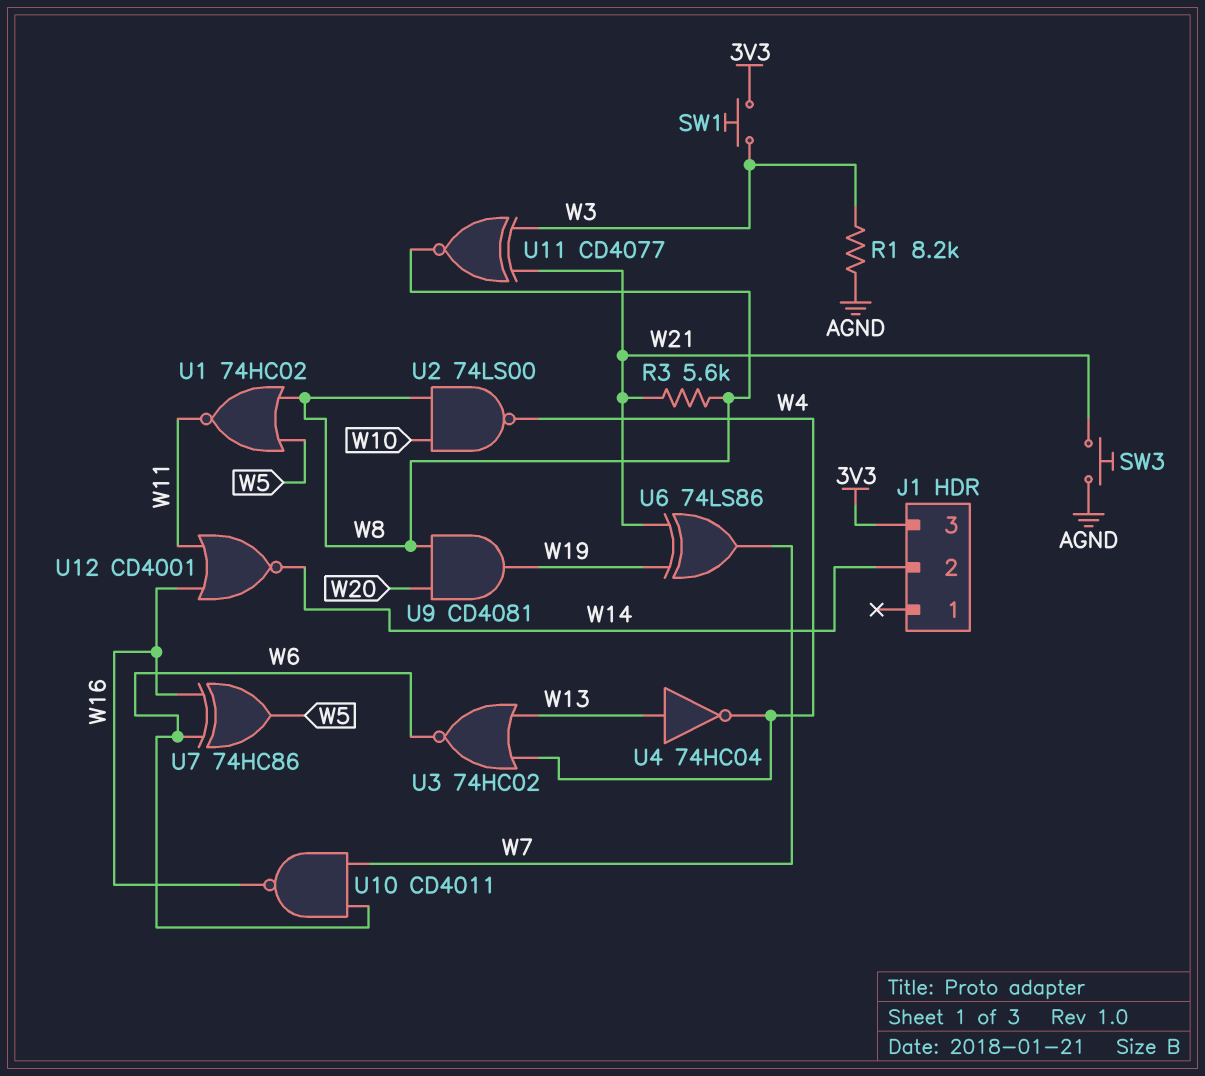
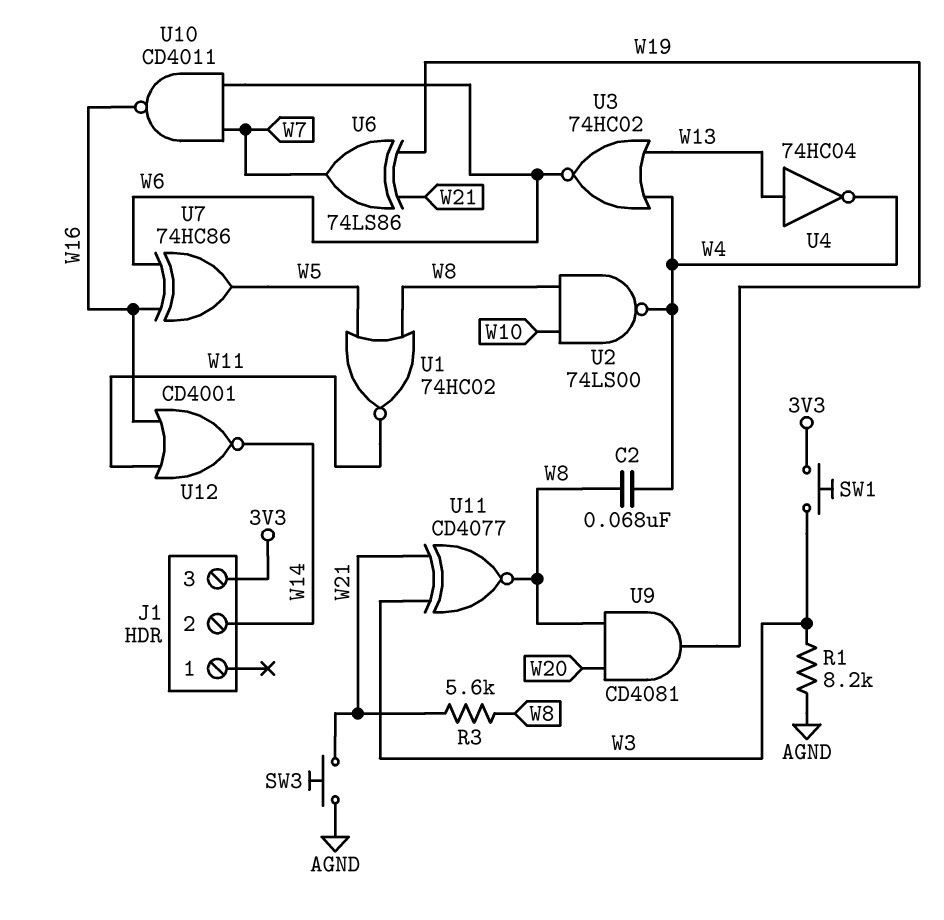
C2: none -> 68nF (W4, W8)

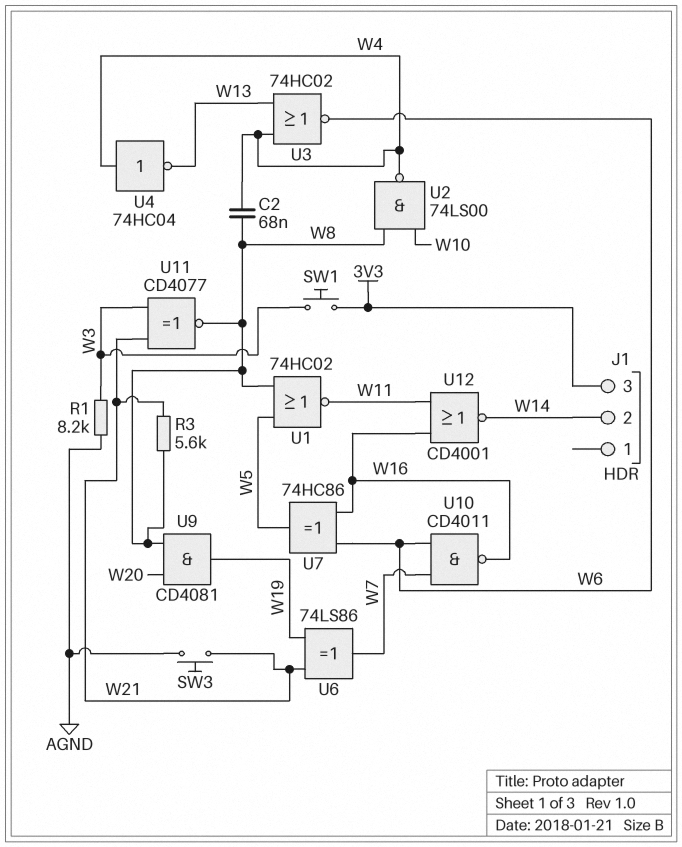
U4: NOT 74HC04 (in W13, out W4) -> NOT 74HC04 (in W4, out W13)

